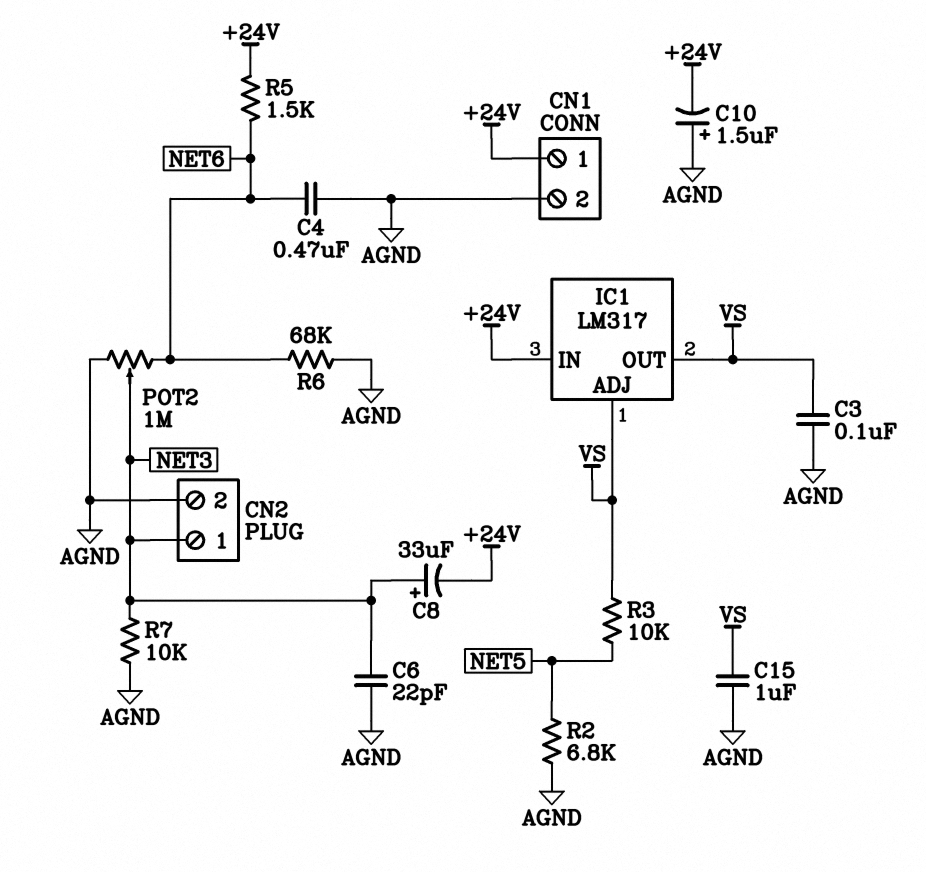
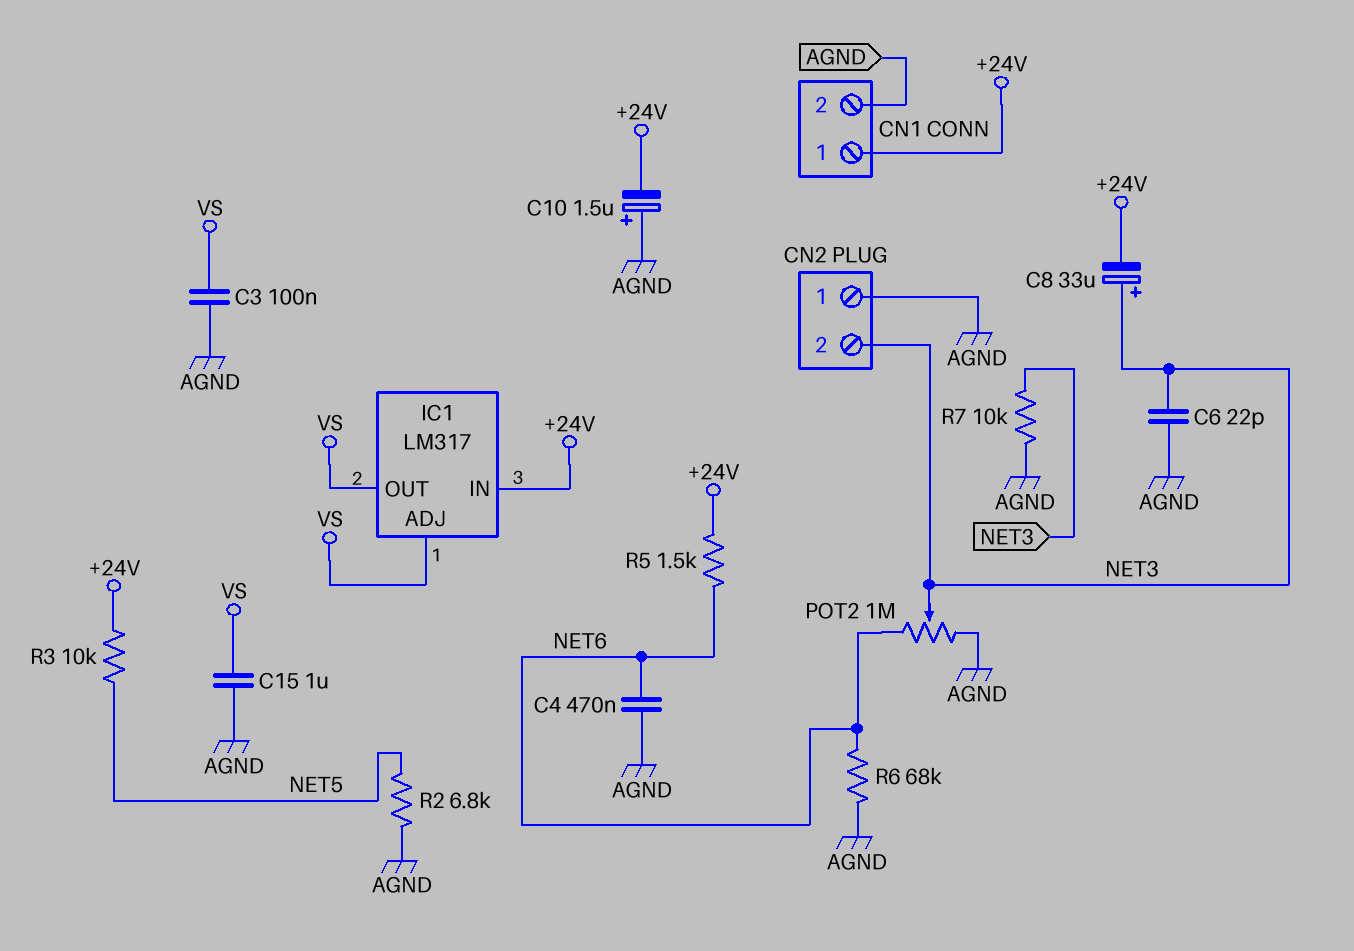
CN2 pin 1: NET3 -> AGND
CN2 pin 2: AGND -> NET3
R3: 10k (NET5, VS) -> 10k (+24V, NET5)

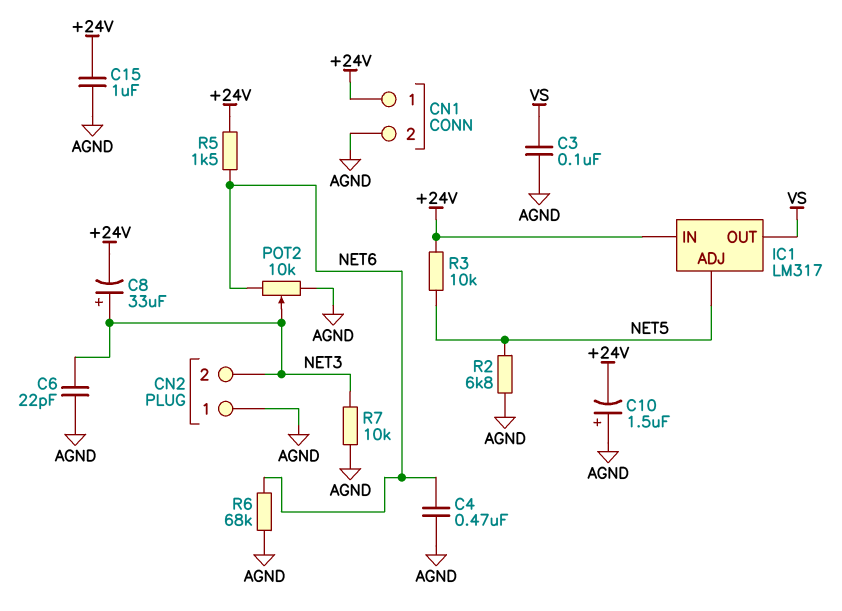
C15: 1uF (AGND, VS) -> 1uF (+24V, AGND)
IC1 pin ADJ: VS -> NET5
POT2: 1M (AGND, NET6, wiper NET3) -> 10k (AGND, NET6, wiper NET3)

